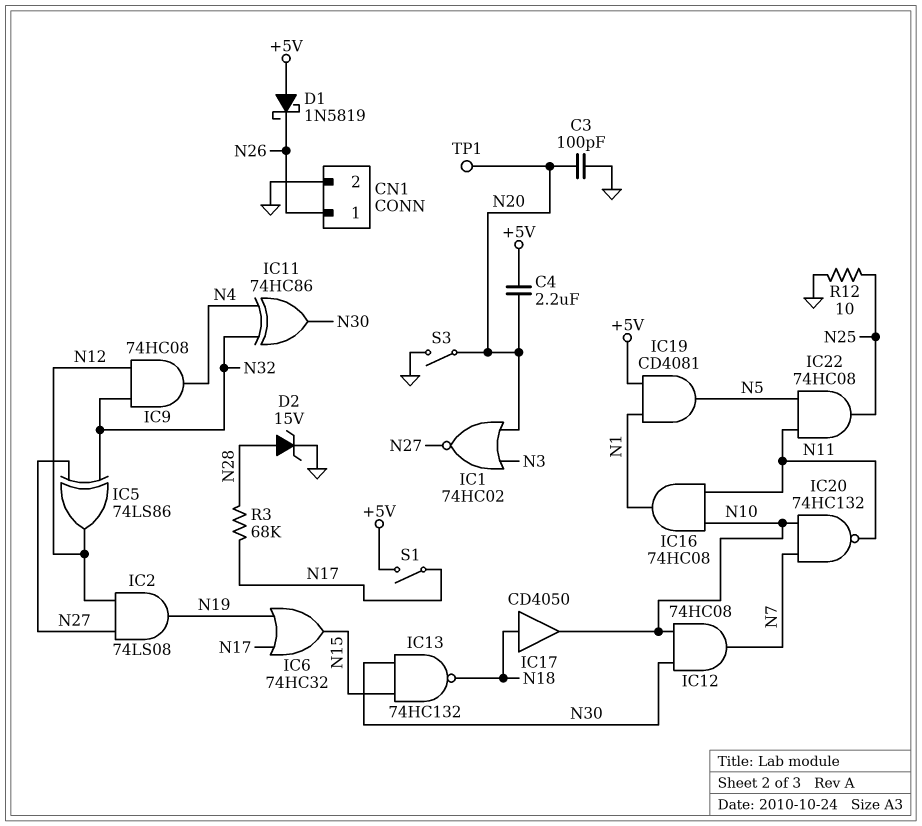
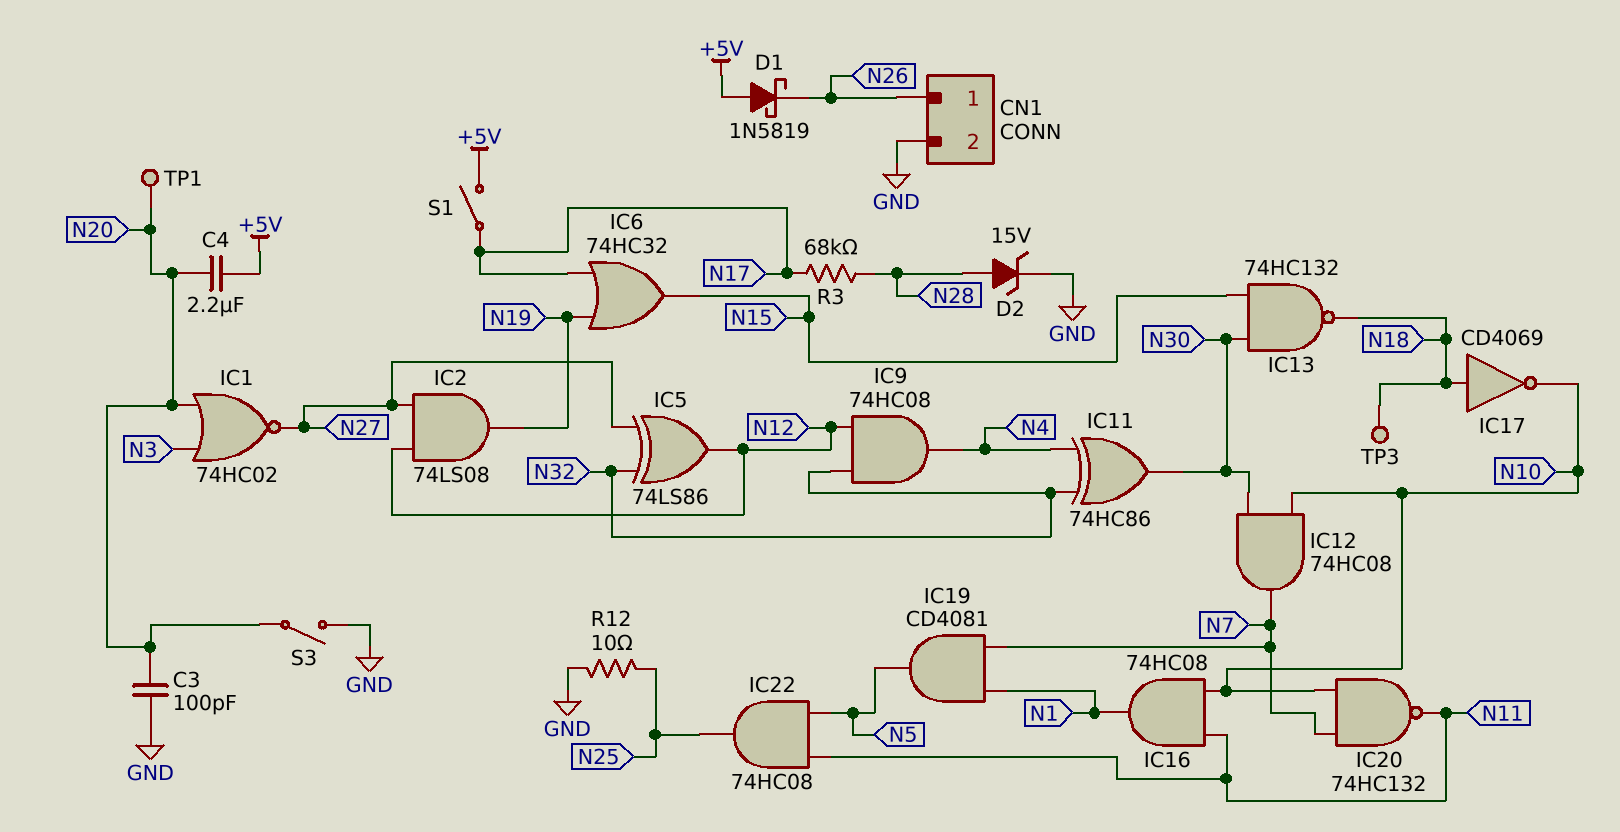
IC17: buffer CD4050 (in N18, out N10) -> NOT CD4069 (in N18, out N10)
IC19: AND CD4081 (in +5V, in N1, out N5) -> AND CD4081 (in N1, in N7, out N5)
TP3: none -> test point (N18)

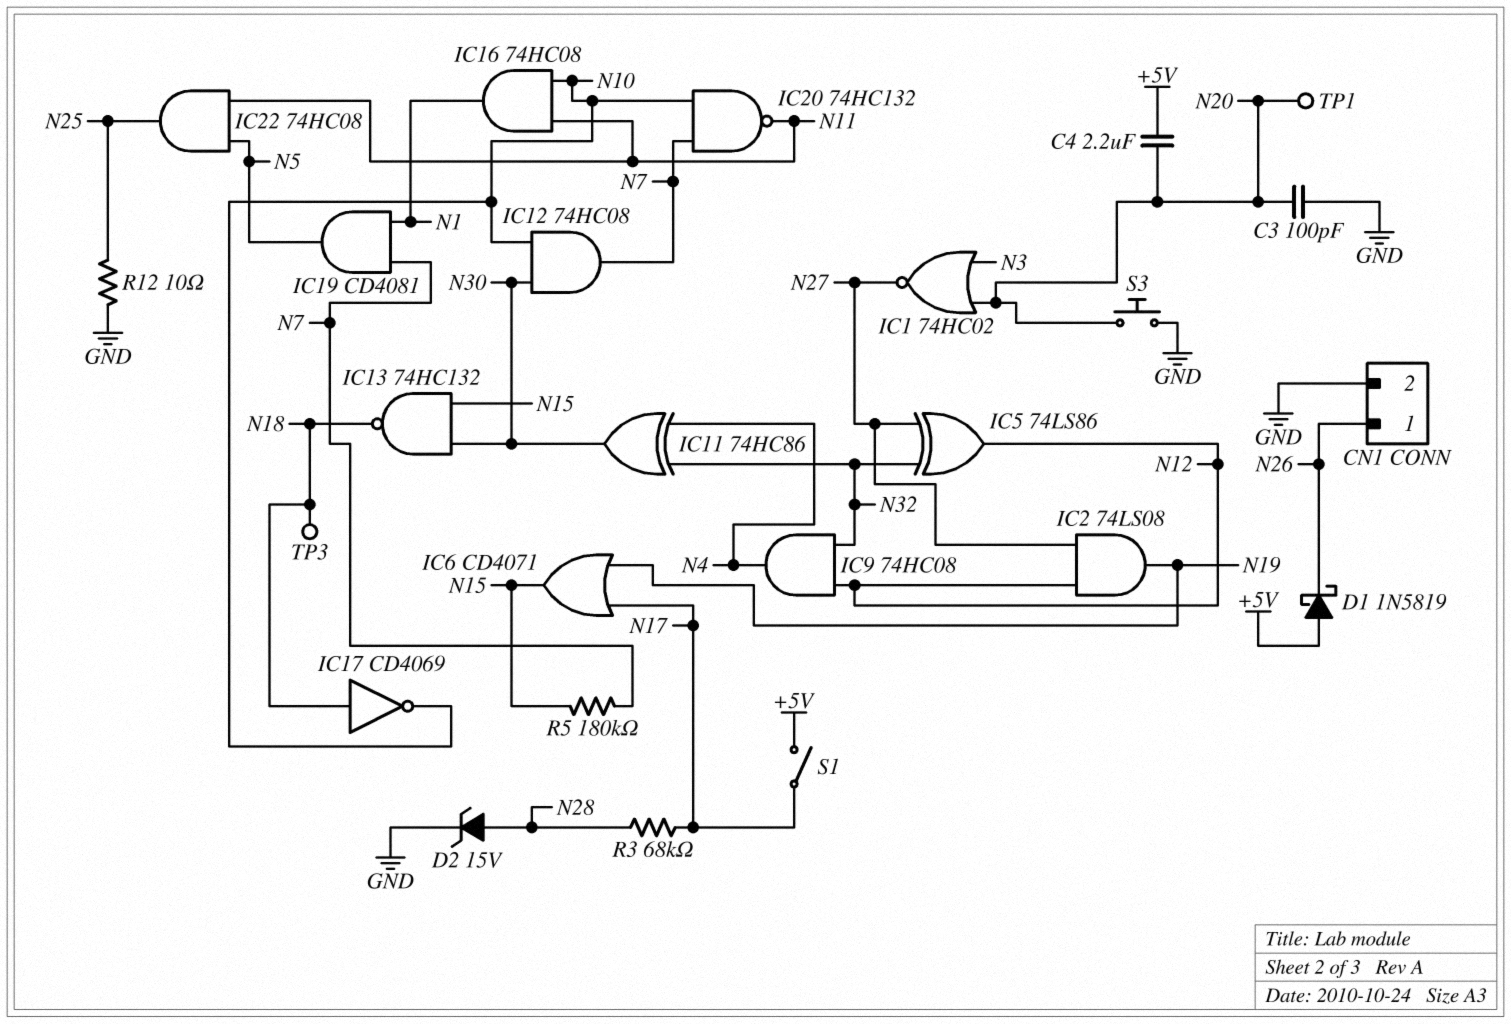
IC6: OR 74HC32 (in N17, in N19, out N15) -> OR CD4071 (in N17, in N19, out N15)
R5: none -> 180k (N7, N15)
S3: switch (GND, N20) -> button (GND, N20)

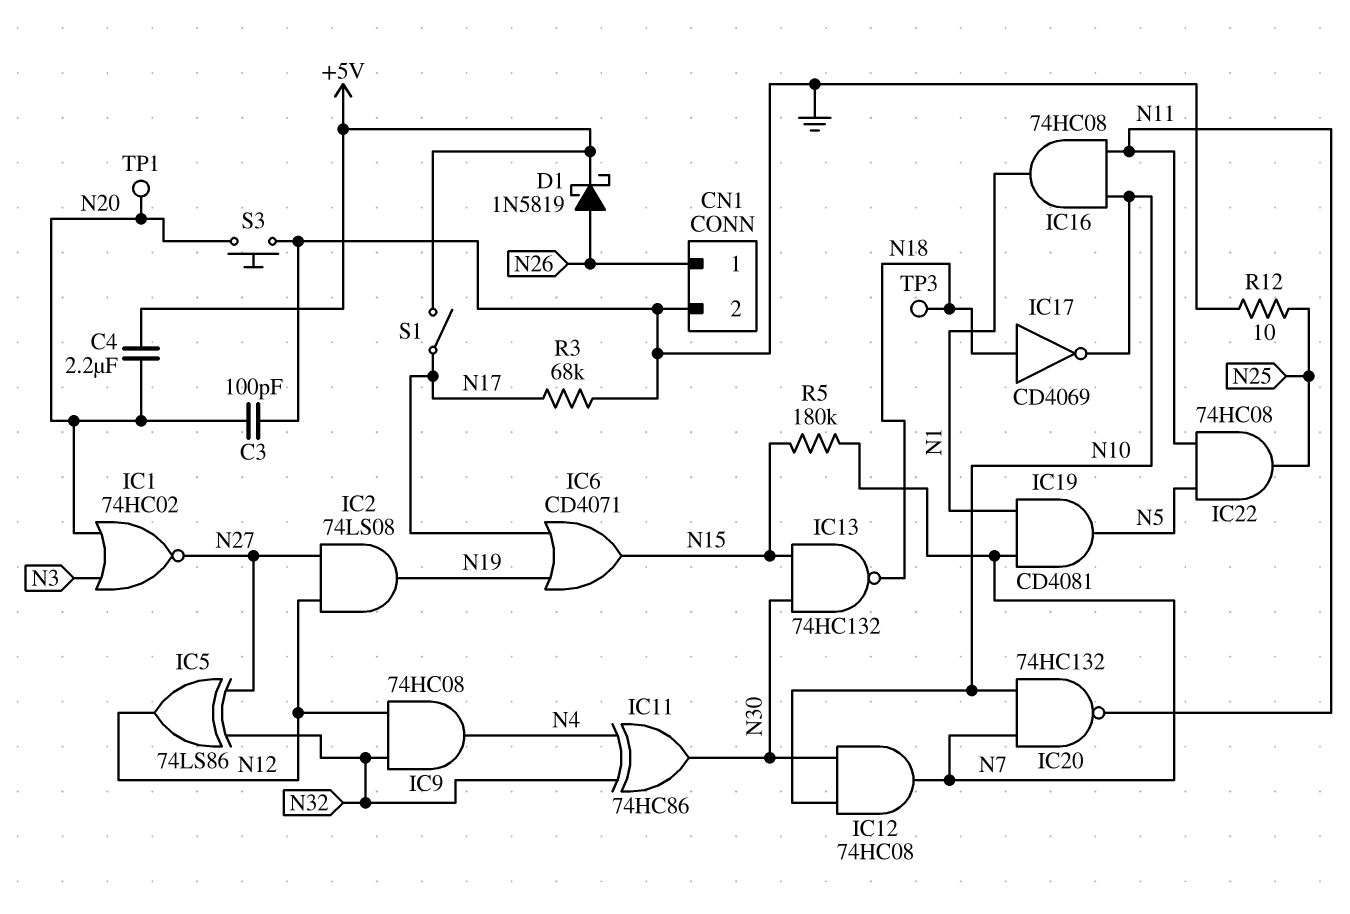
D1: schottky 1N5819 (A +5V, K N26) -> schottky 1N5819 (A N26, K +5V)
D2: zener 15V (A N28, K GND) -> none
R3: 68k (N17, N28) -> 68k (GND, N17)

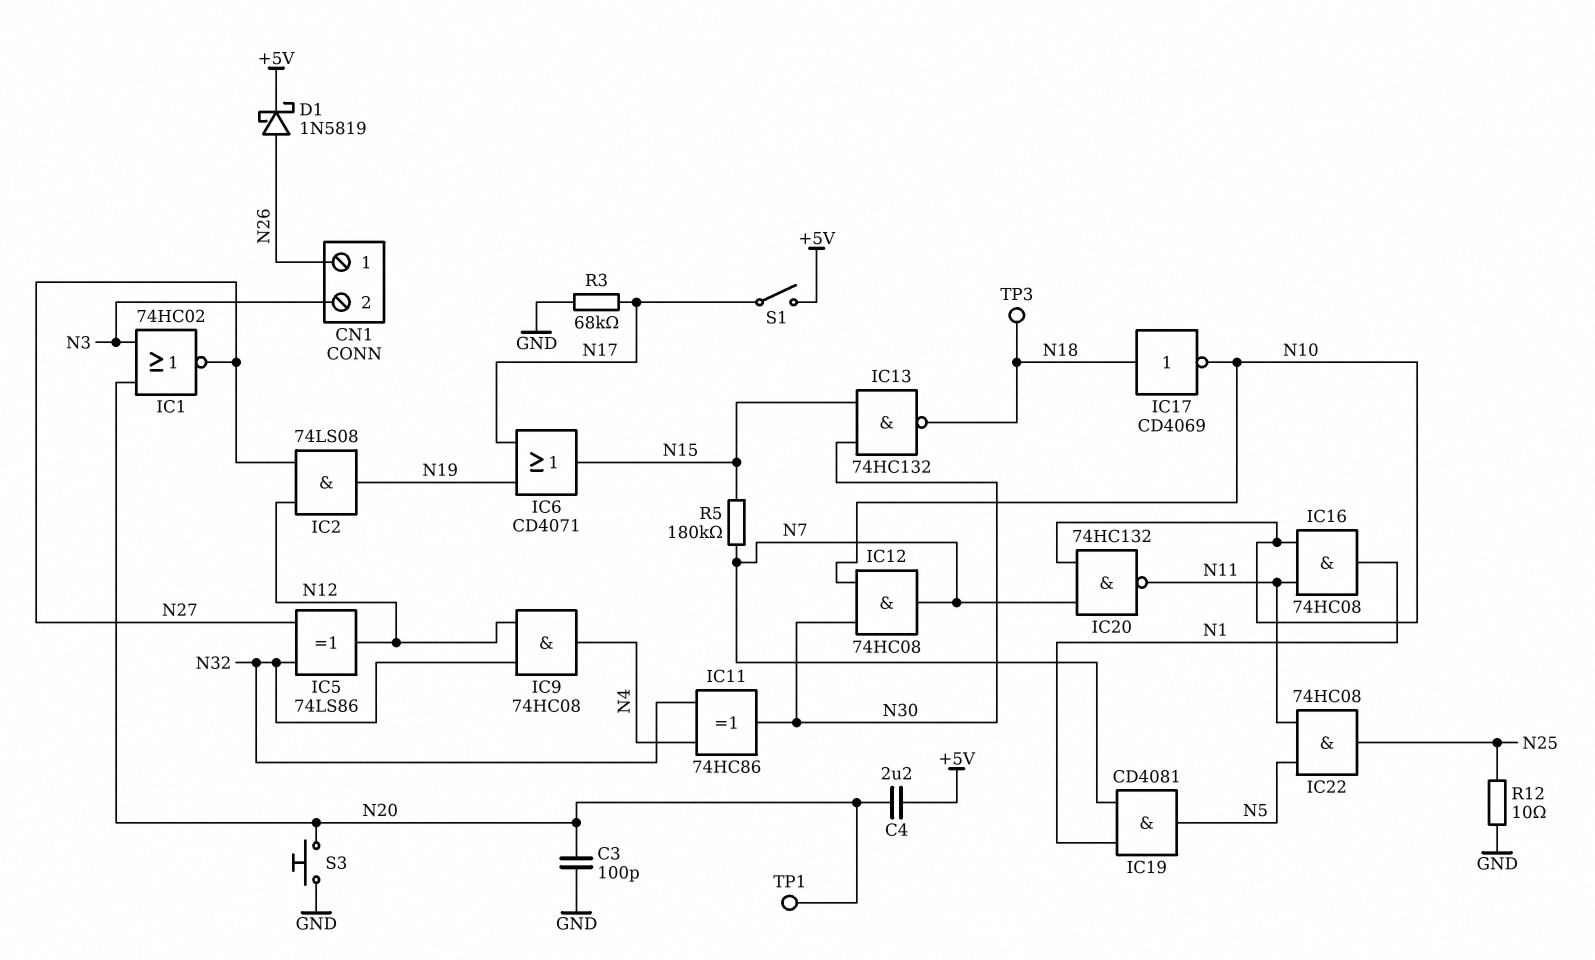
CN1 pin 2: GND -> N3

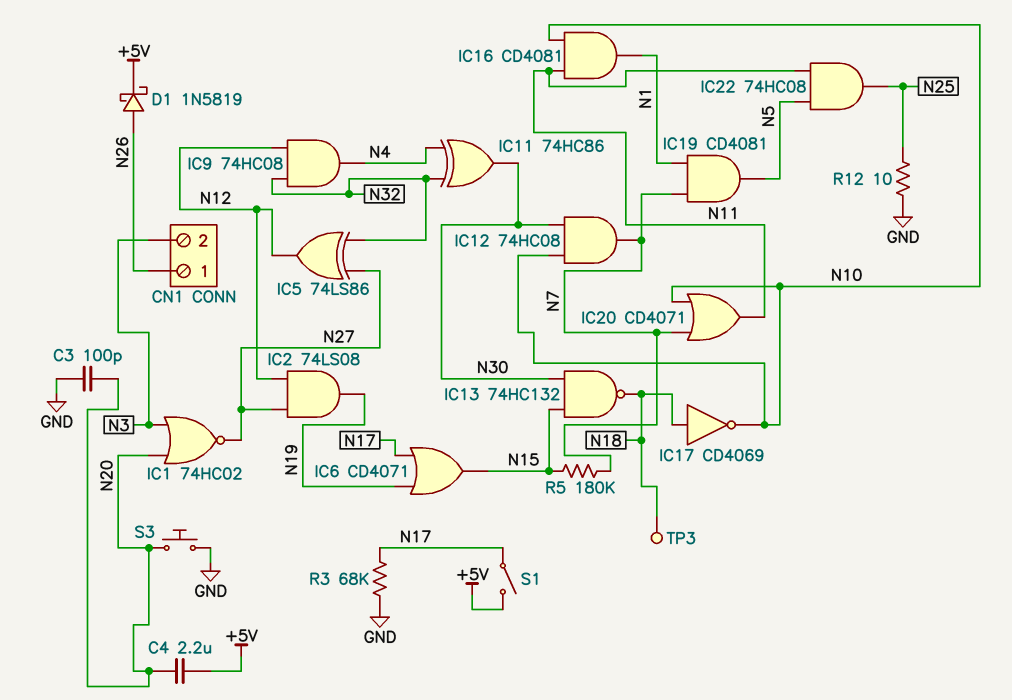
IC16: AND 74HC08 (in N10, in N11, out N1) -> AND CD4081 (in N10, in N11, out N1)
IC20: NAND 74HC132 (in N7, in N10, out N11) -> OR CD4071 (in N7, in N10, out N11)
TP1: test point (N20) -> none

